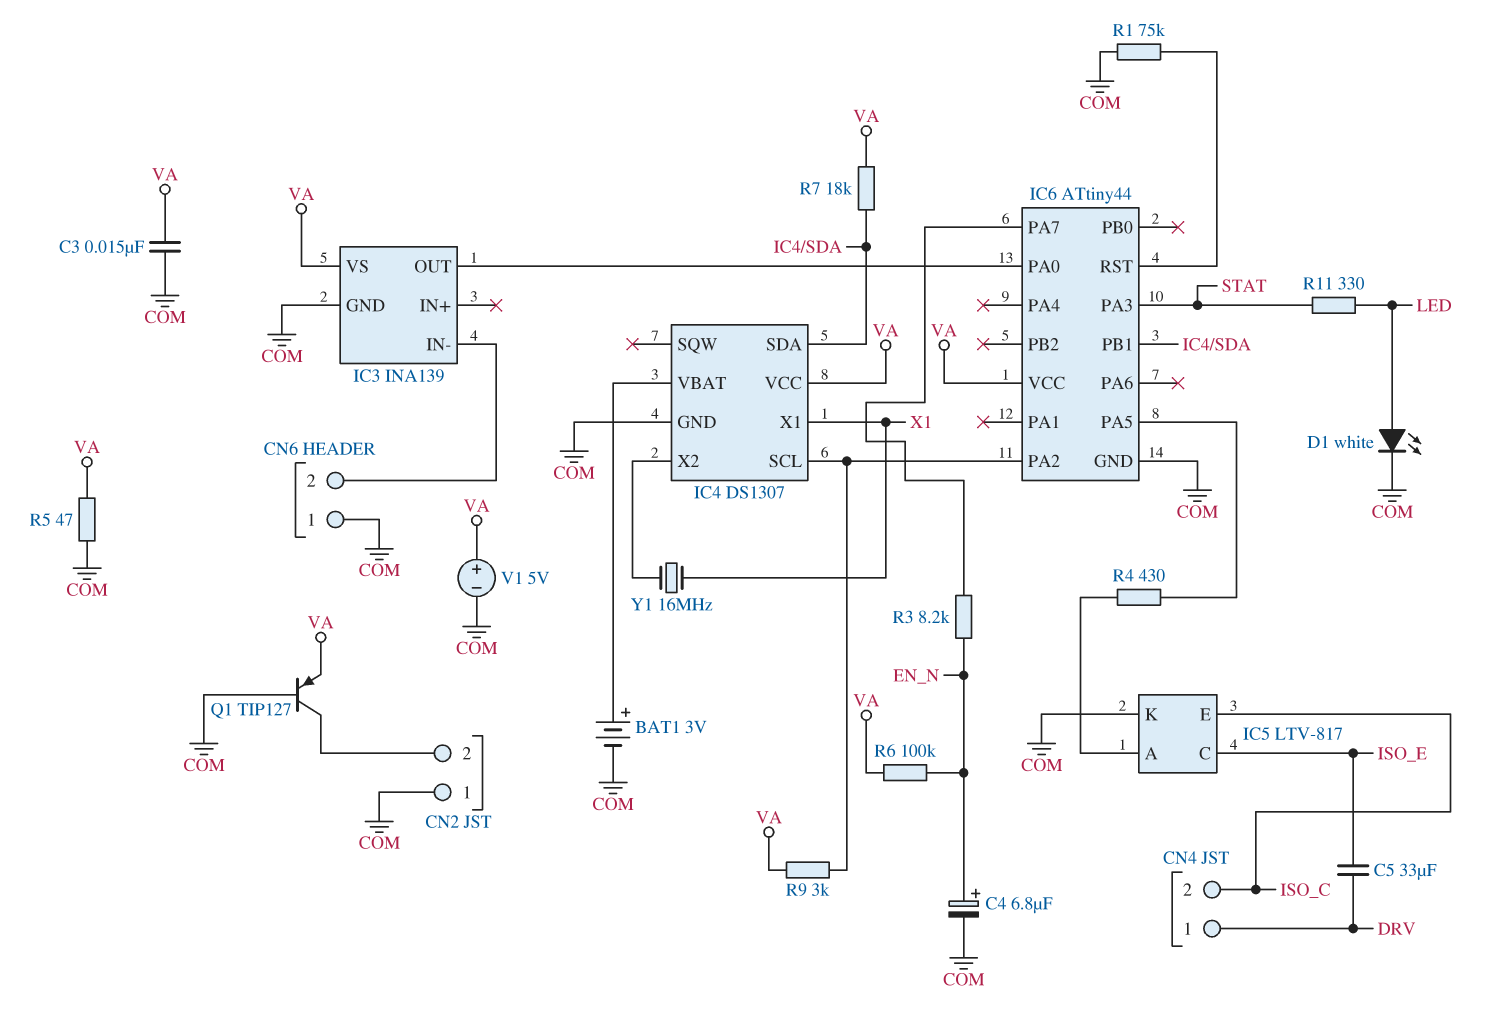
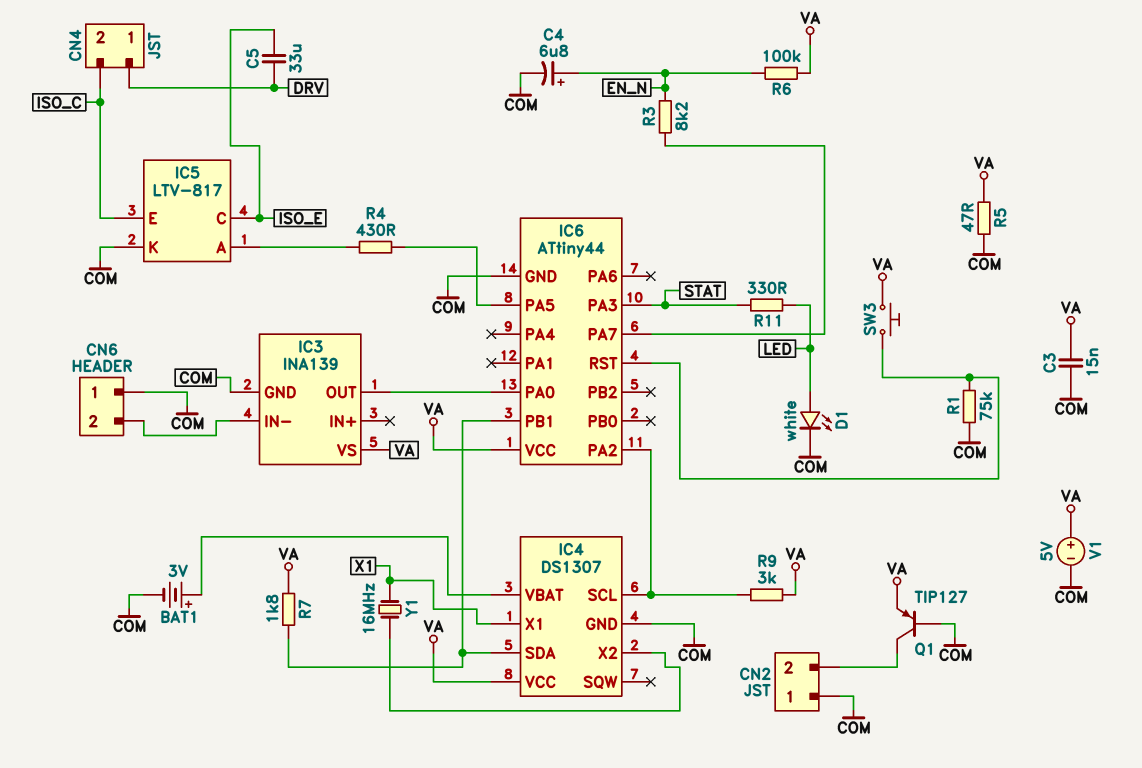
R7: 18k (IC4/SDA, VA) -> 1.8k (IC4/SDA, VA)
SW3: none -> button (IC6/RST, VA)

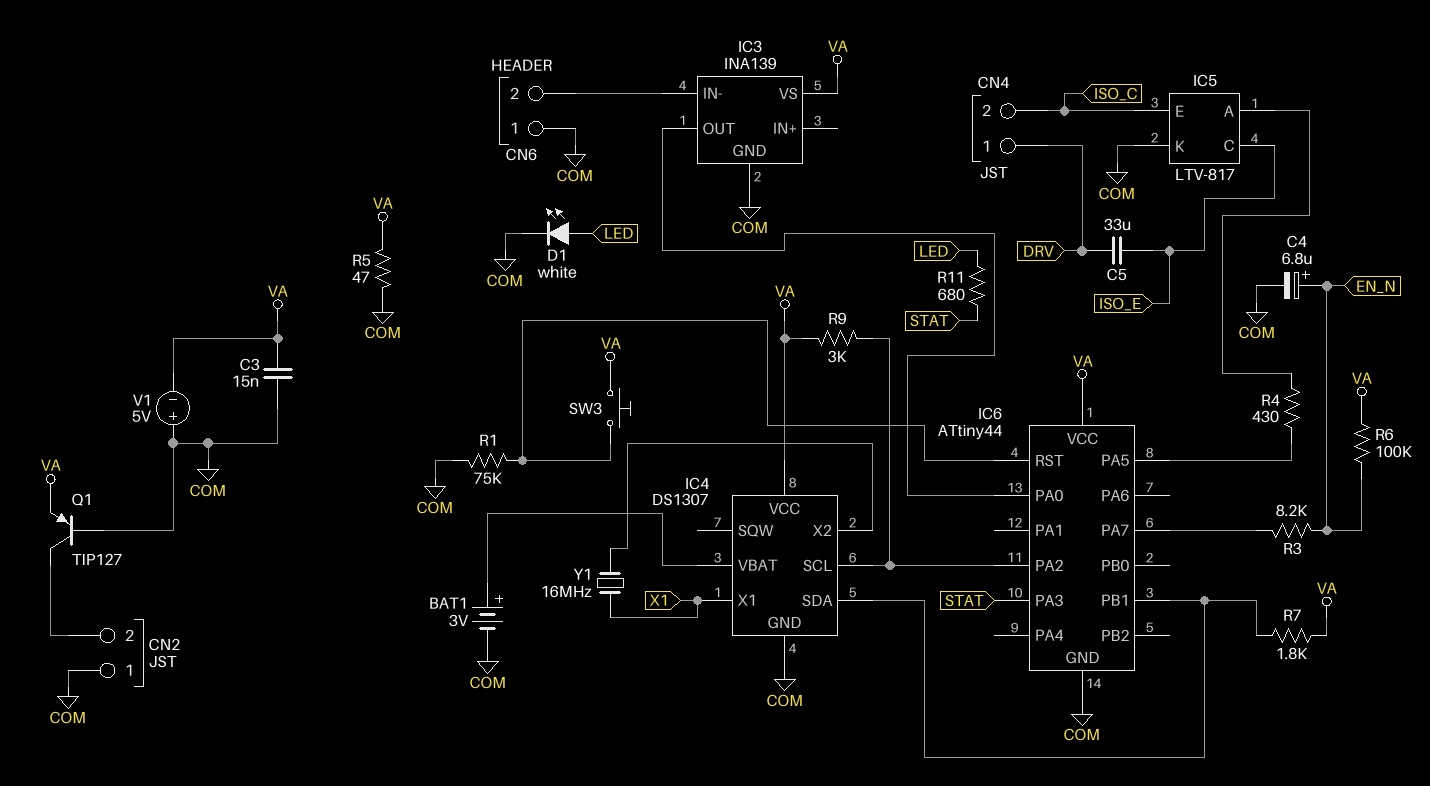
R11: 330 (LED, STAT) -> 680 (LED, STAT)
V1: 5V (plus VA, minus COM) -> 5V (plus COM, minus VA)

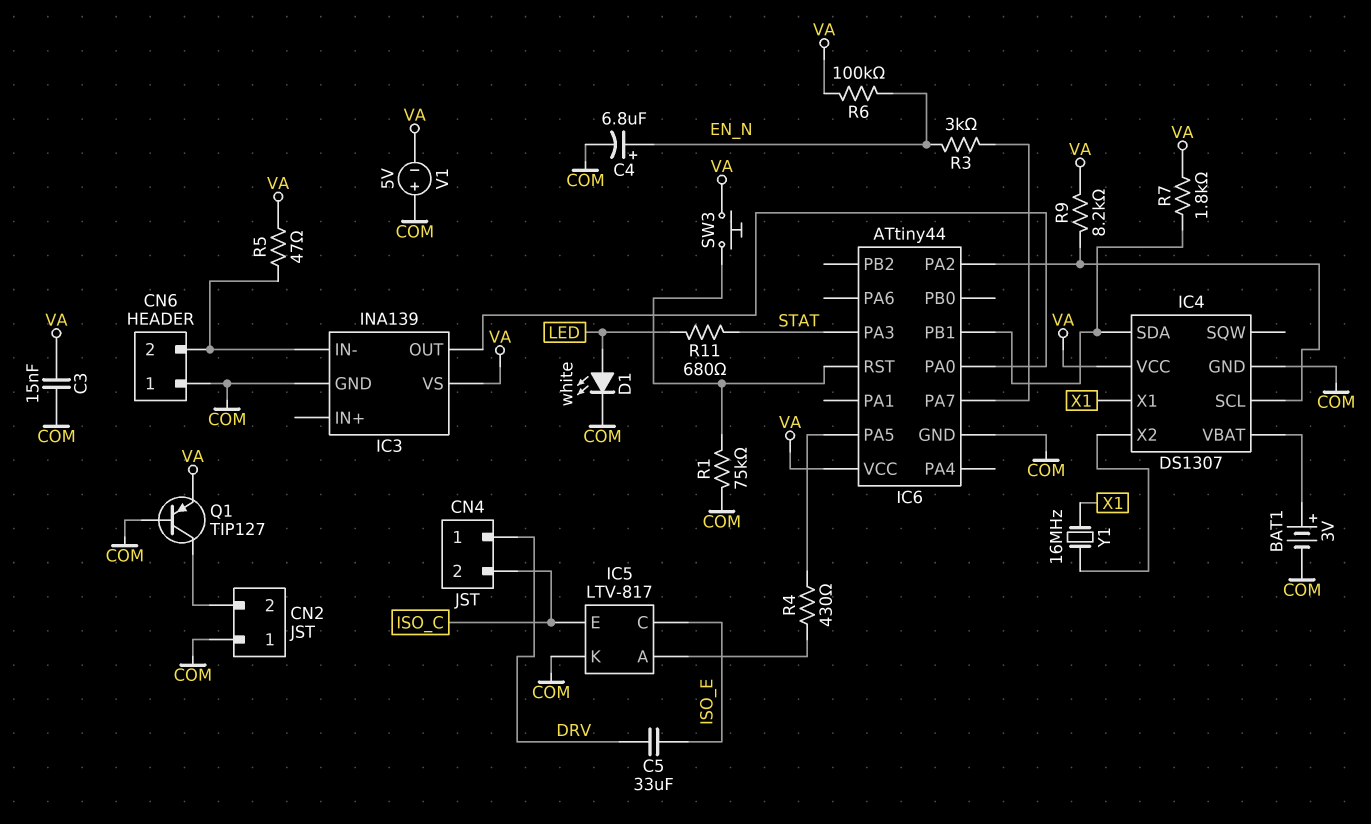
R3: 8.2k (EN_N, IC6/PA7) -> 3k (EN_N, IC6/PA7)
R5: 47 (COM, VA) -> 47 (CN6/2, VA)
R9: 3k (IC4/SCL, VA) -> 8.2k (IC4/SCL, VA)

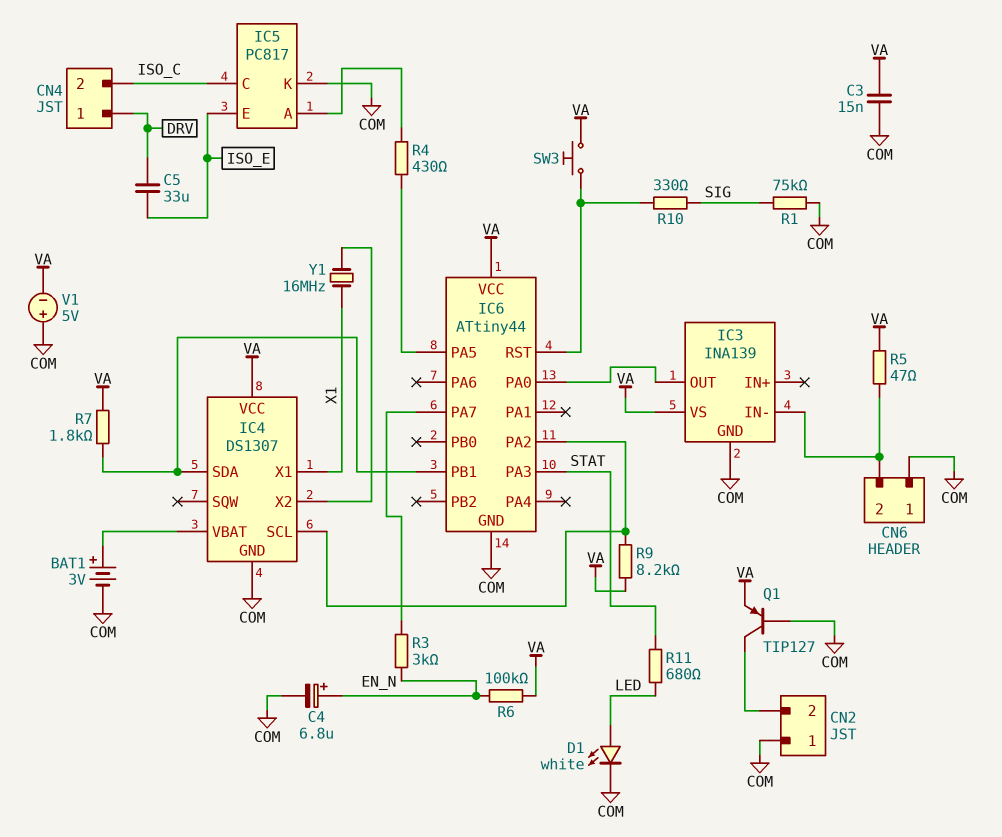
IC5: LTV-817 -> PC817
IC5 pin C: ISO_E -> ISO_C
IC5 pin E: ISO_C -> ISO_E
R1: 75k (COM, IC6/RST) -> 75k (COM, SIG)
R10: none -> 330 (IC6/RST, SIG)

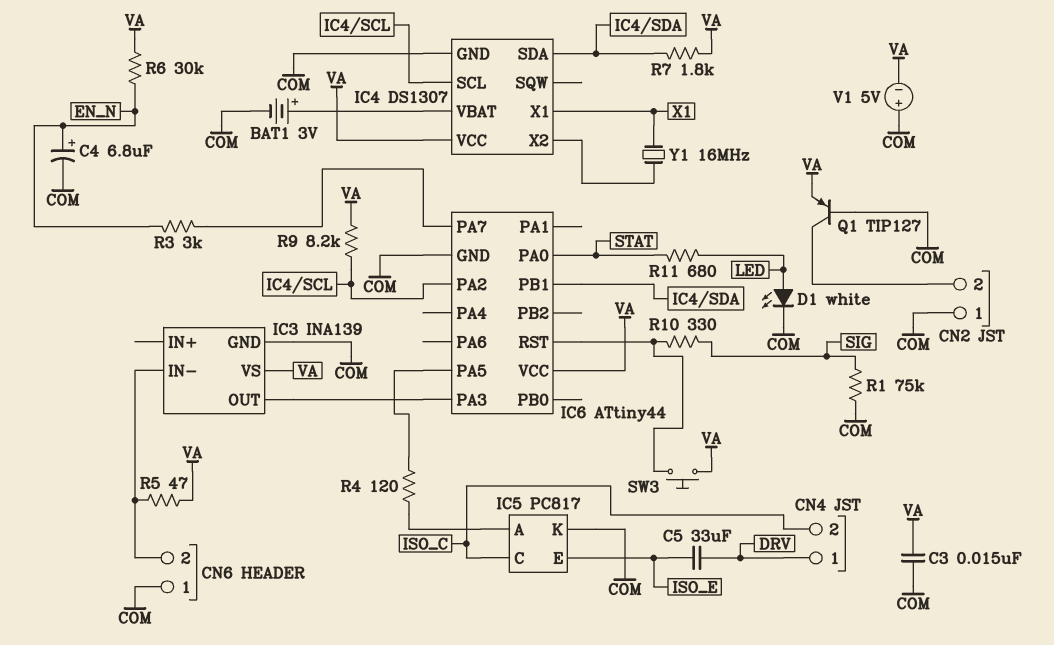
IC6 pin PA0: IC3/OUT -> STAT
IC6 pin PA3: STAT -> IC3/OUT
R4: 430 (IC5/A, IC6/PA5) -> 120 (IC5/A, IC6/PA5)
R6: 100k (EN_N, VA) -> 30k (EN_N, VA)

